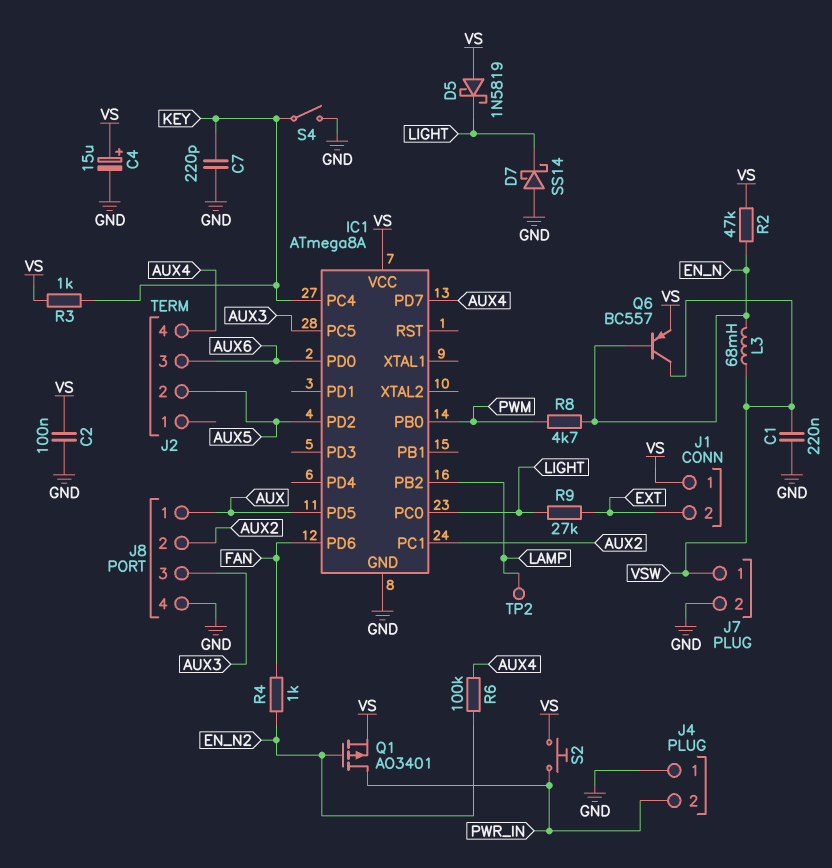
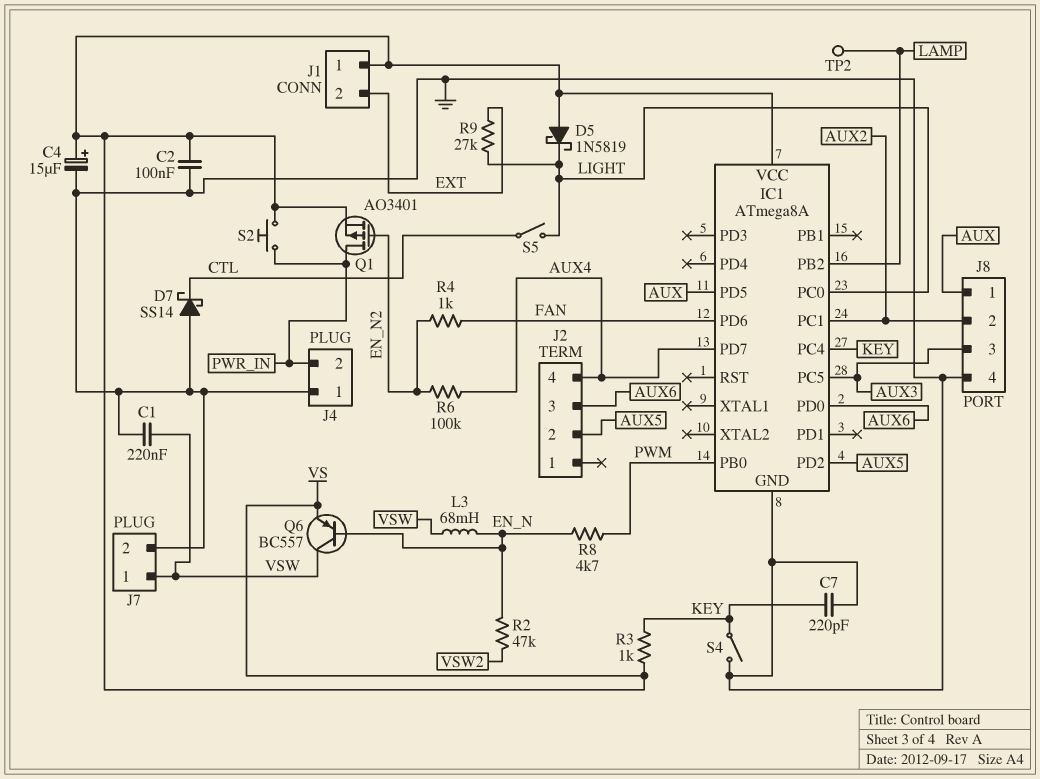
D7: schottky SS14 (A GND, K LIGHT) -> schottky SS14 (A GND, K CTL)
R2: 47k (EN_N, VS) -> 47k (EN_N, VSW2)
S5: none -> switch (CTL, LIGHT)

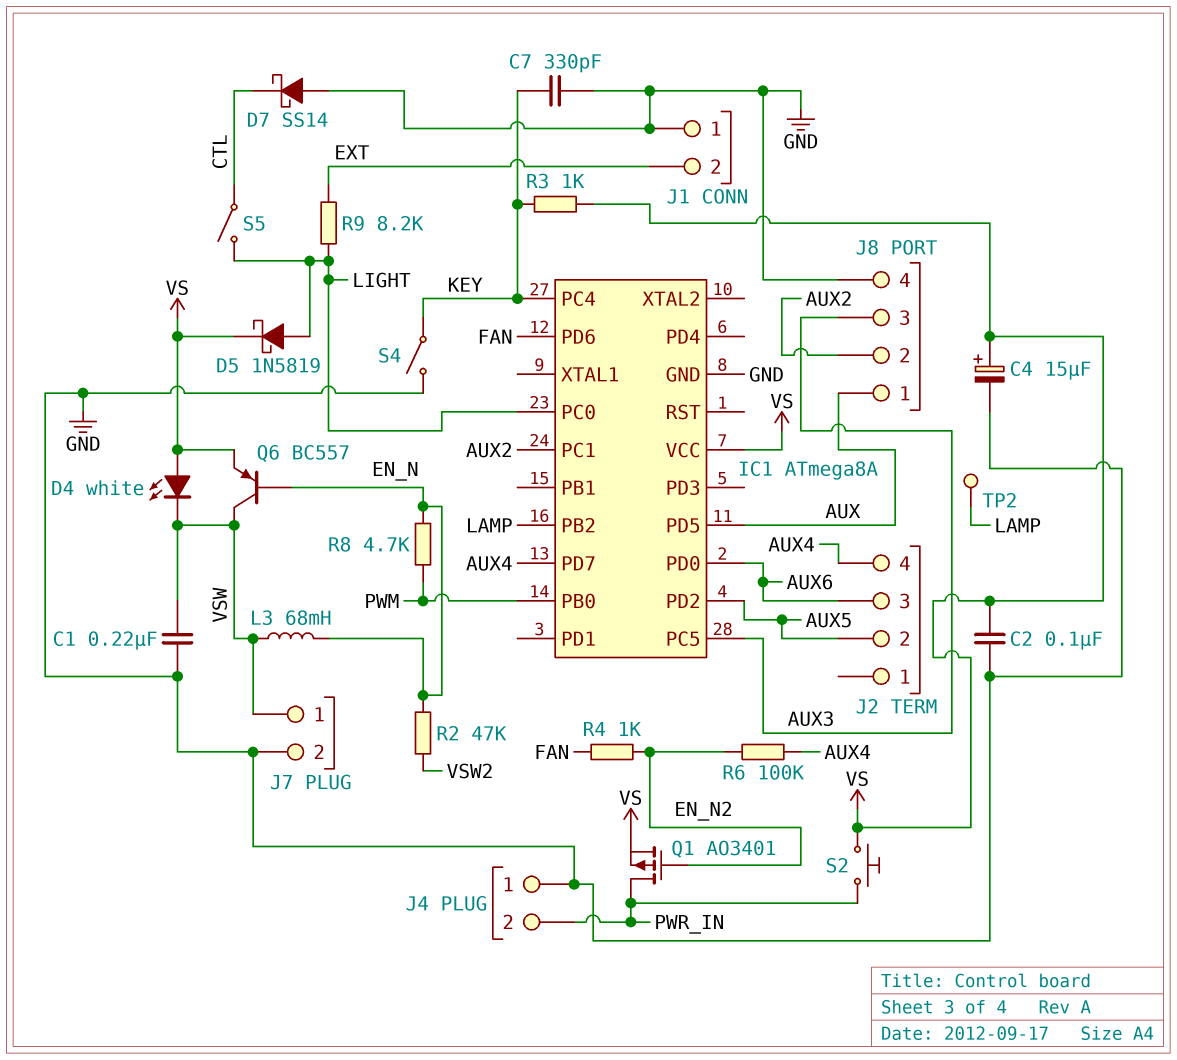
C7: 220pF (GND, KEY) -> 330pF (GND, KEY)
D4: none -> LED white (A VS, K VSW)
D5: schottky 1N5819 (A VS, K LIGHT) -> schottky 1N5819 (A LIGHT, K VS)
J1 pin 1: VS -> GND
R9: 27k (EXT, LIGHT) -> 8.2k (EXT, LIGHT)

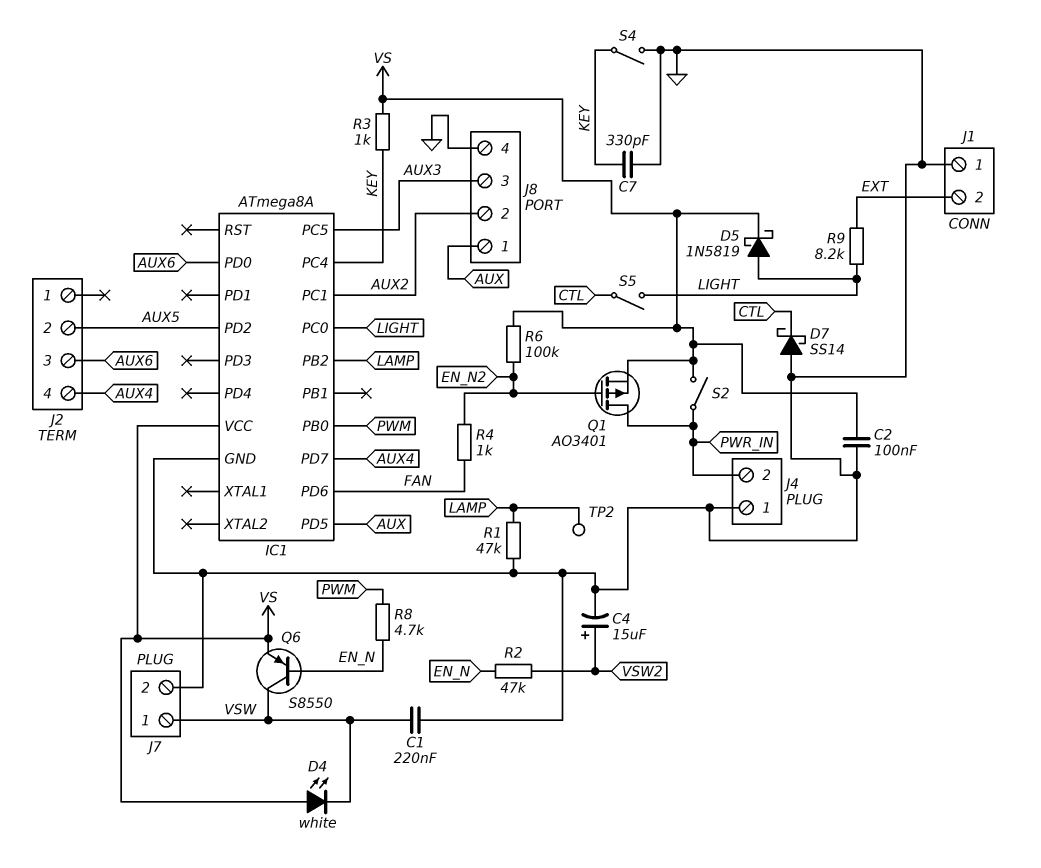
C4: 15uF (plus VS, minus GND) -> 15uF (plus VSW2, minus GND)
L3: 68mH (EN_N, VSW) -> none
Q6: PNP BC557 (B EN_N, C VSW, E VS) -> PNP S8550 (B EN_N, C VSW, E VS)
R1: none -> 47k (GND, LAMP)
R6: 100k (AUX4, EN_N2) -> 100k (EN_N2, VS)
S2: button (PWR_IN, VS) -> switch (PWR_IN, VS)

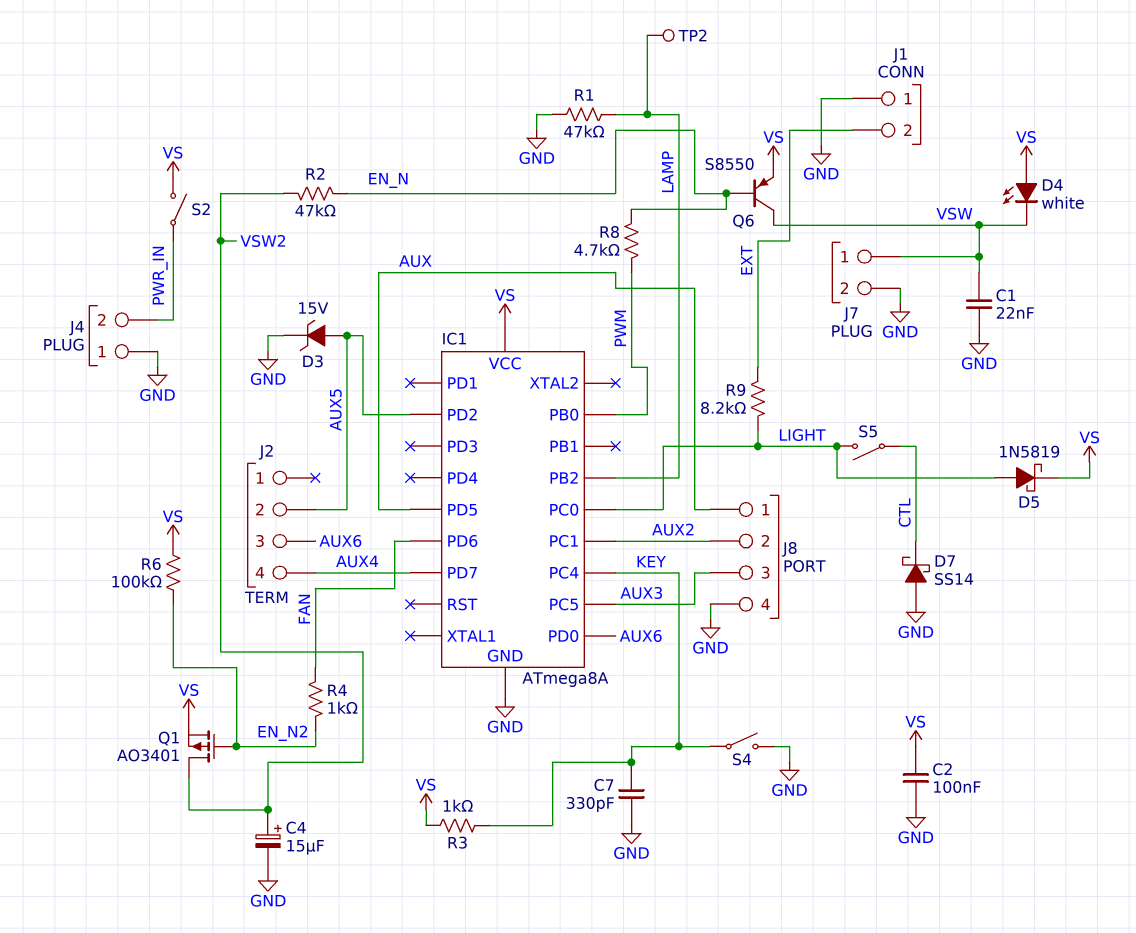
C1: 220nF (GND, VSW) -> 22nF (GND, VSW)
D3: none -> zener 15V (A AUX5, K GND)
Q1: PMOS AO3401 (G EN_N2, D PWR_IN, S VS) -> PMOS AO3401 (G EN_N2, D VSW2, S VS)

